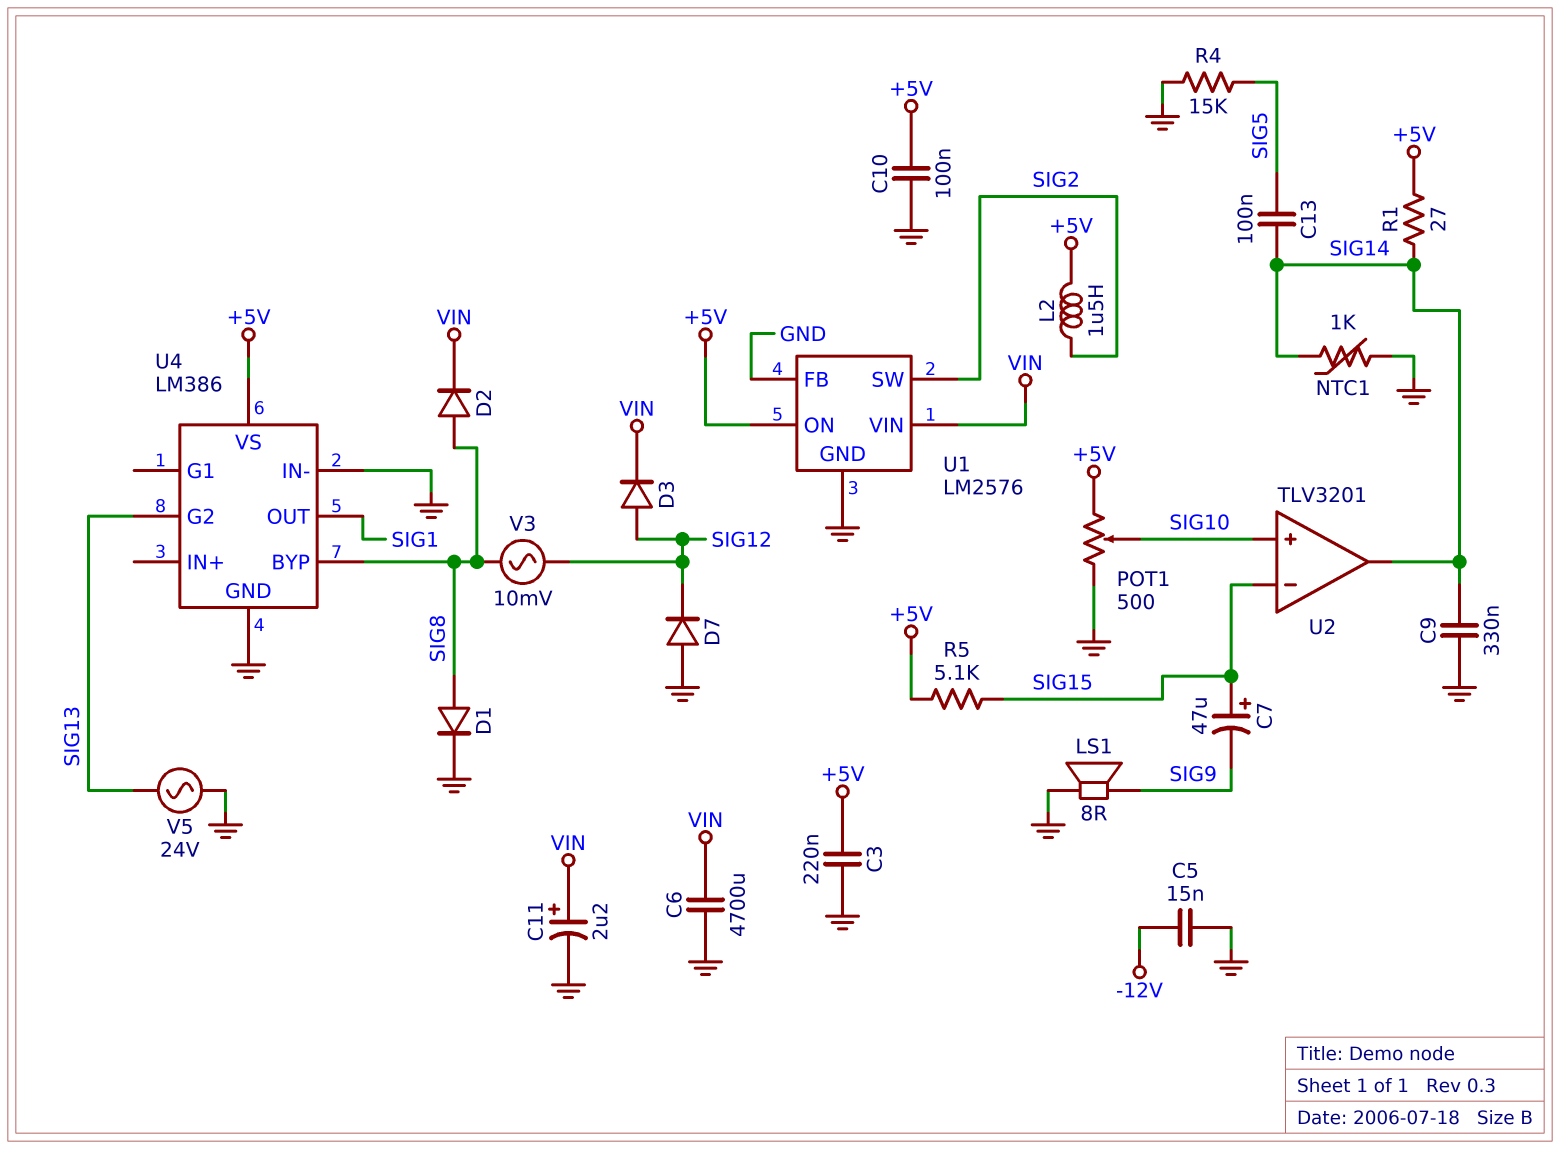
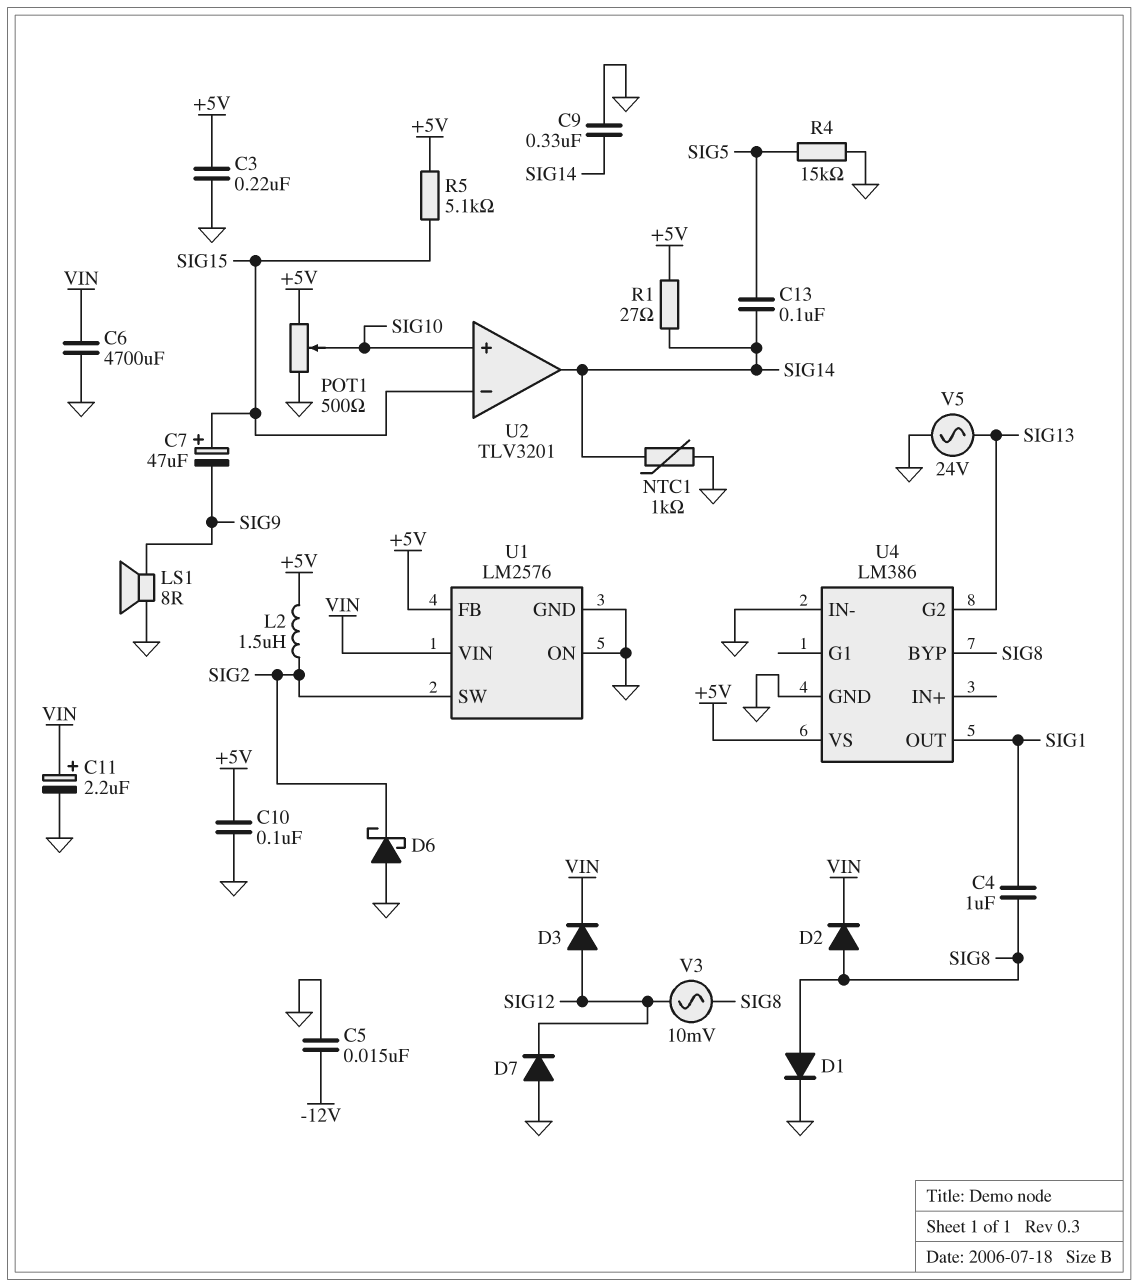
C4: none -> 1uF (SIG1, SIG8)
D6: none -> schottky (A GND, K SIG2)
U1 pin FB: GND -> +5V
U1 pin ON: +5V -> GND

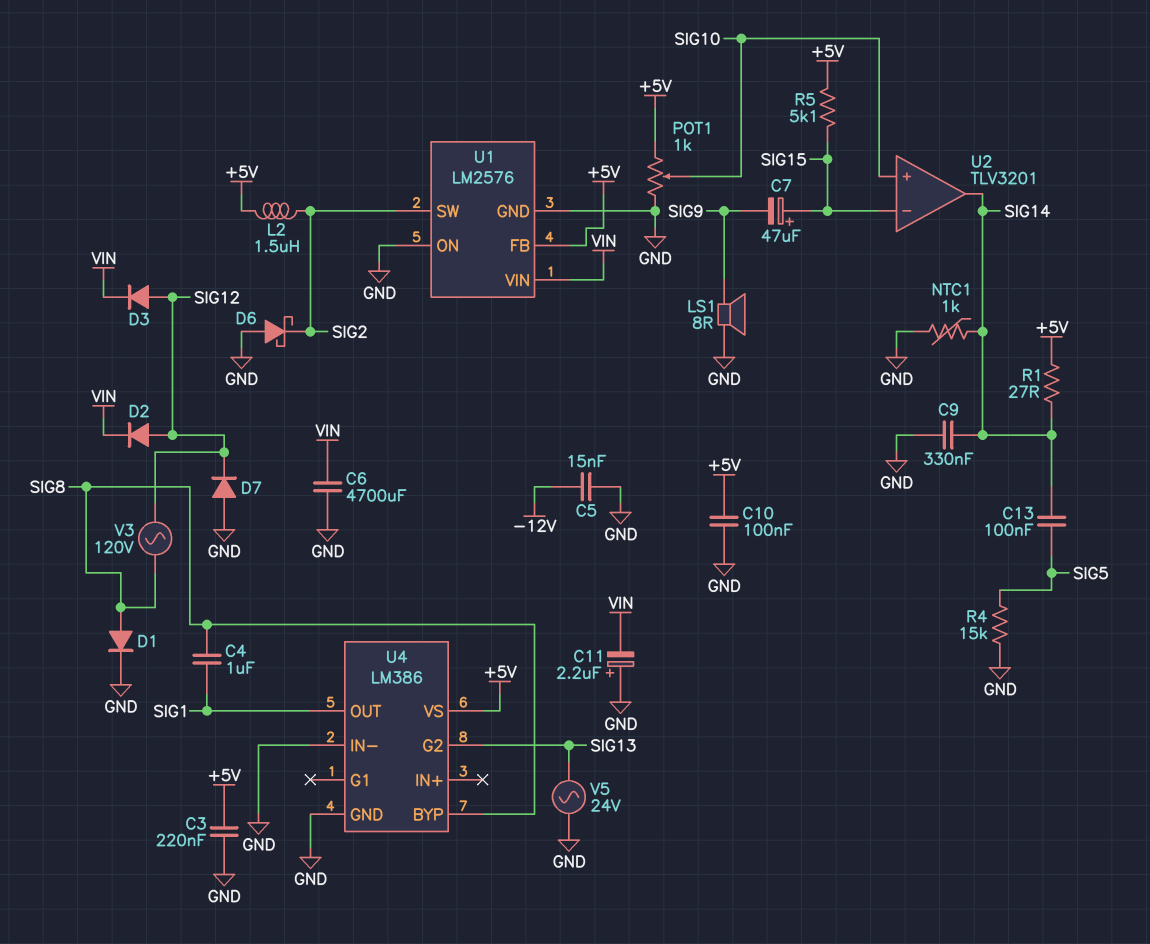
C11: 2.2uF (plus VIN, minus GND) -> 2.2uF (plus GND, minus VIN)
D2: diode (A SIG8, K VIN) -> diode (A SIG12, K VIN)
POT1: 500 (+5V, GND, wiper SIG10) -> 1k (+5V, GND, wiper SIG10)
V3: AC 10mV (SIG8, SIG12) -> AC 120V (SIG8, SIG12)

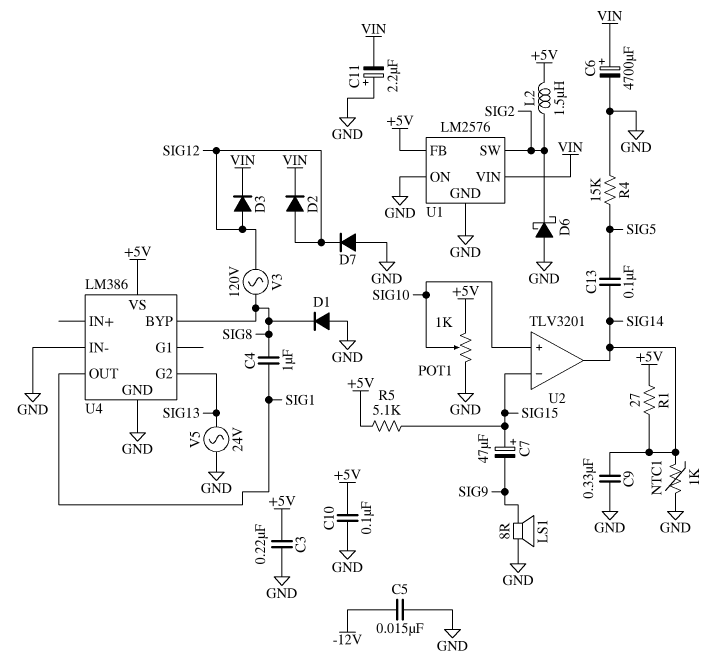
C6: 4700uF (GND, VIN) -> 4700uF (plus VIN, minus GND)
D1: diode (A SIG8, K GND) -> diode (A GND, K SIG8)

